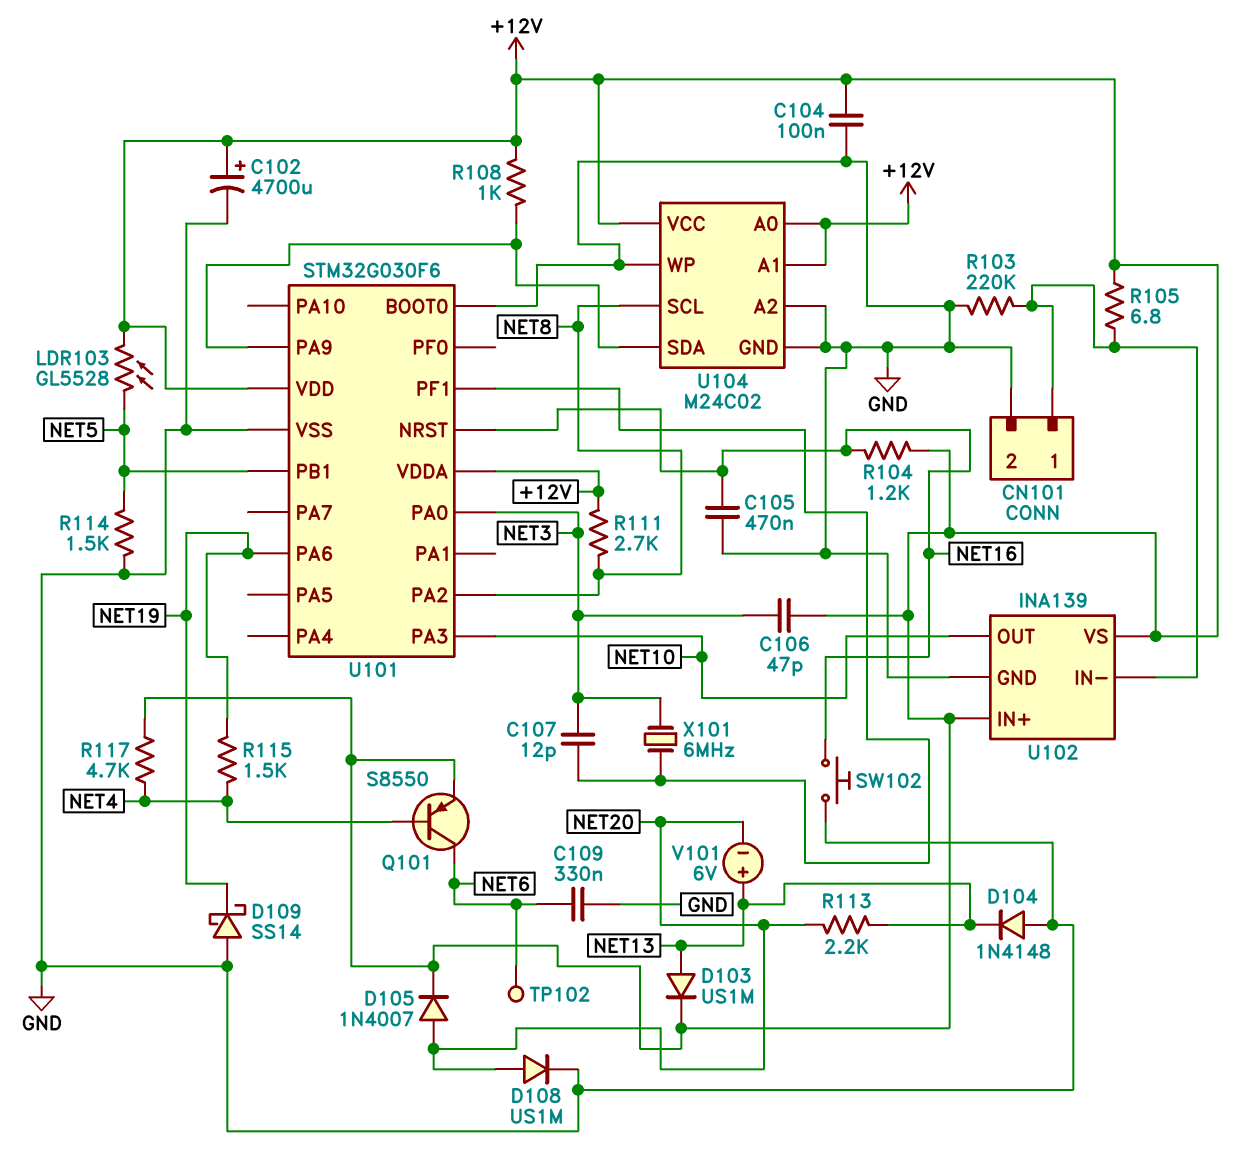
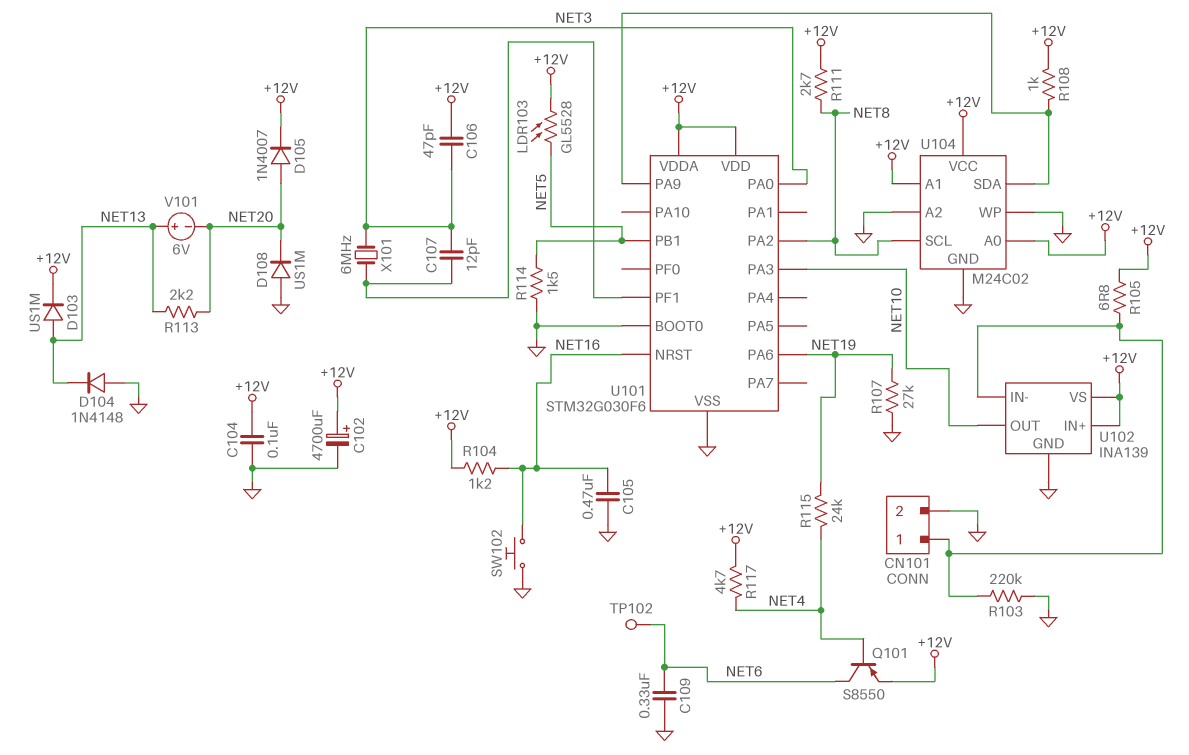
D108: diode US1M (A NET20, K GND) -> diode US1M (A GND, K NET20)
D109: schottky SS14 (A GND, K NET19) -> none
R107: none -> 27k (GND, NET19)
R115: 1.5k (NET4, NET19) -> 24k (NET4, NET19)

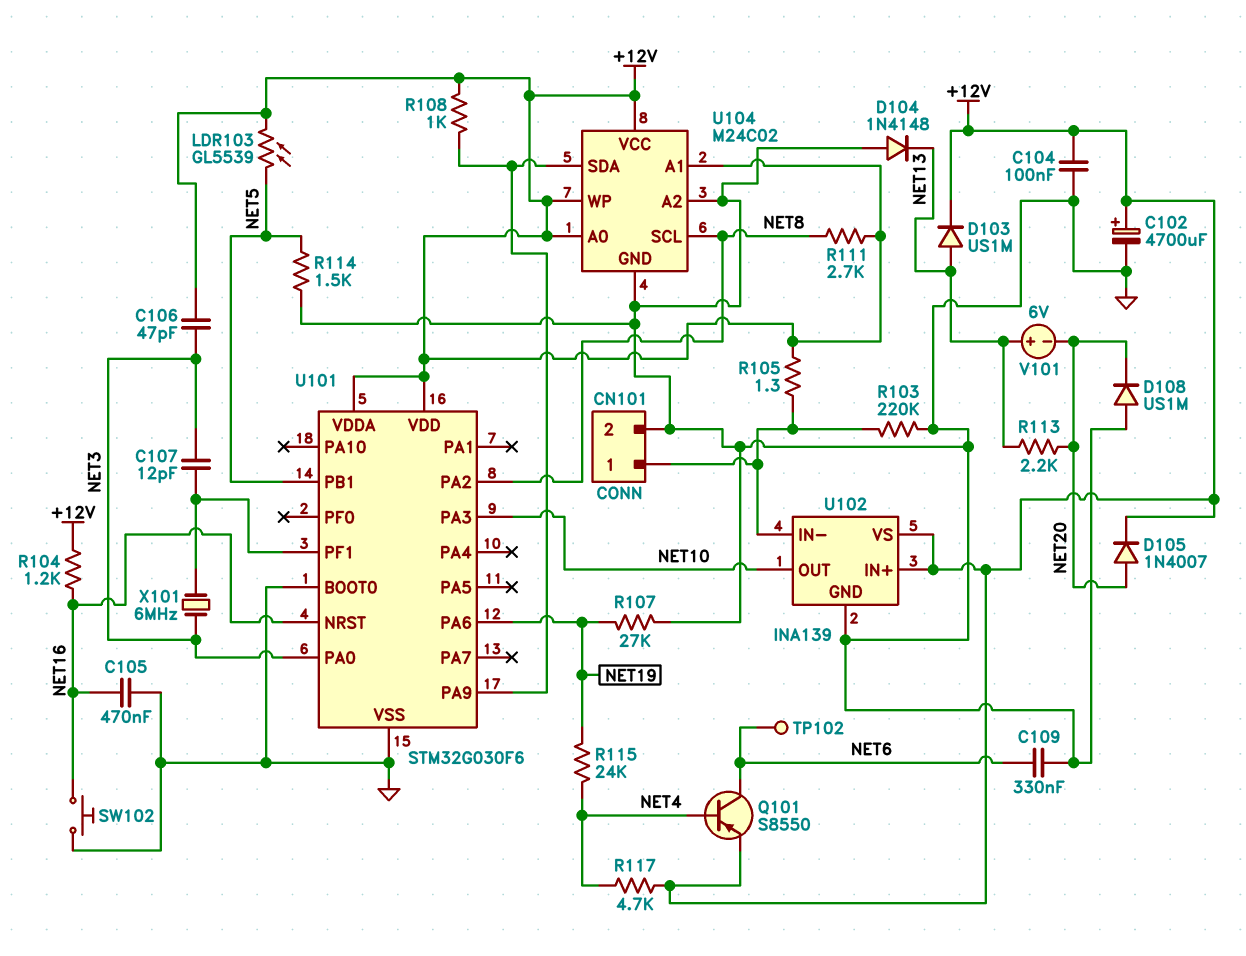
LDR103: GL5528 (+12V, NET5) -> GL5539 (+12V, NET5)
R105: 6.8 (+12V, CN101/1) -> 1.3 (+12V, CN101/1)
U104 pin WP: GND -> +12V

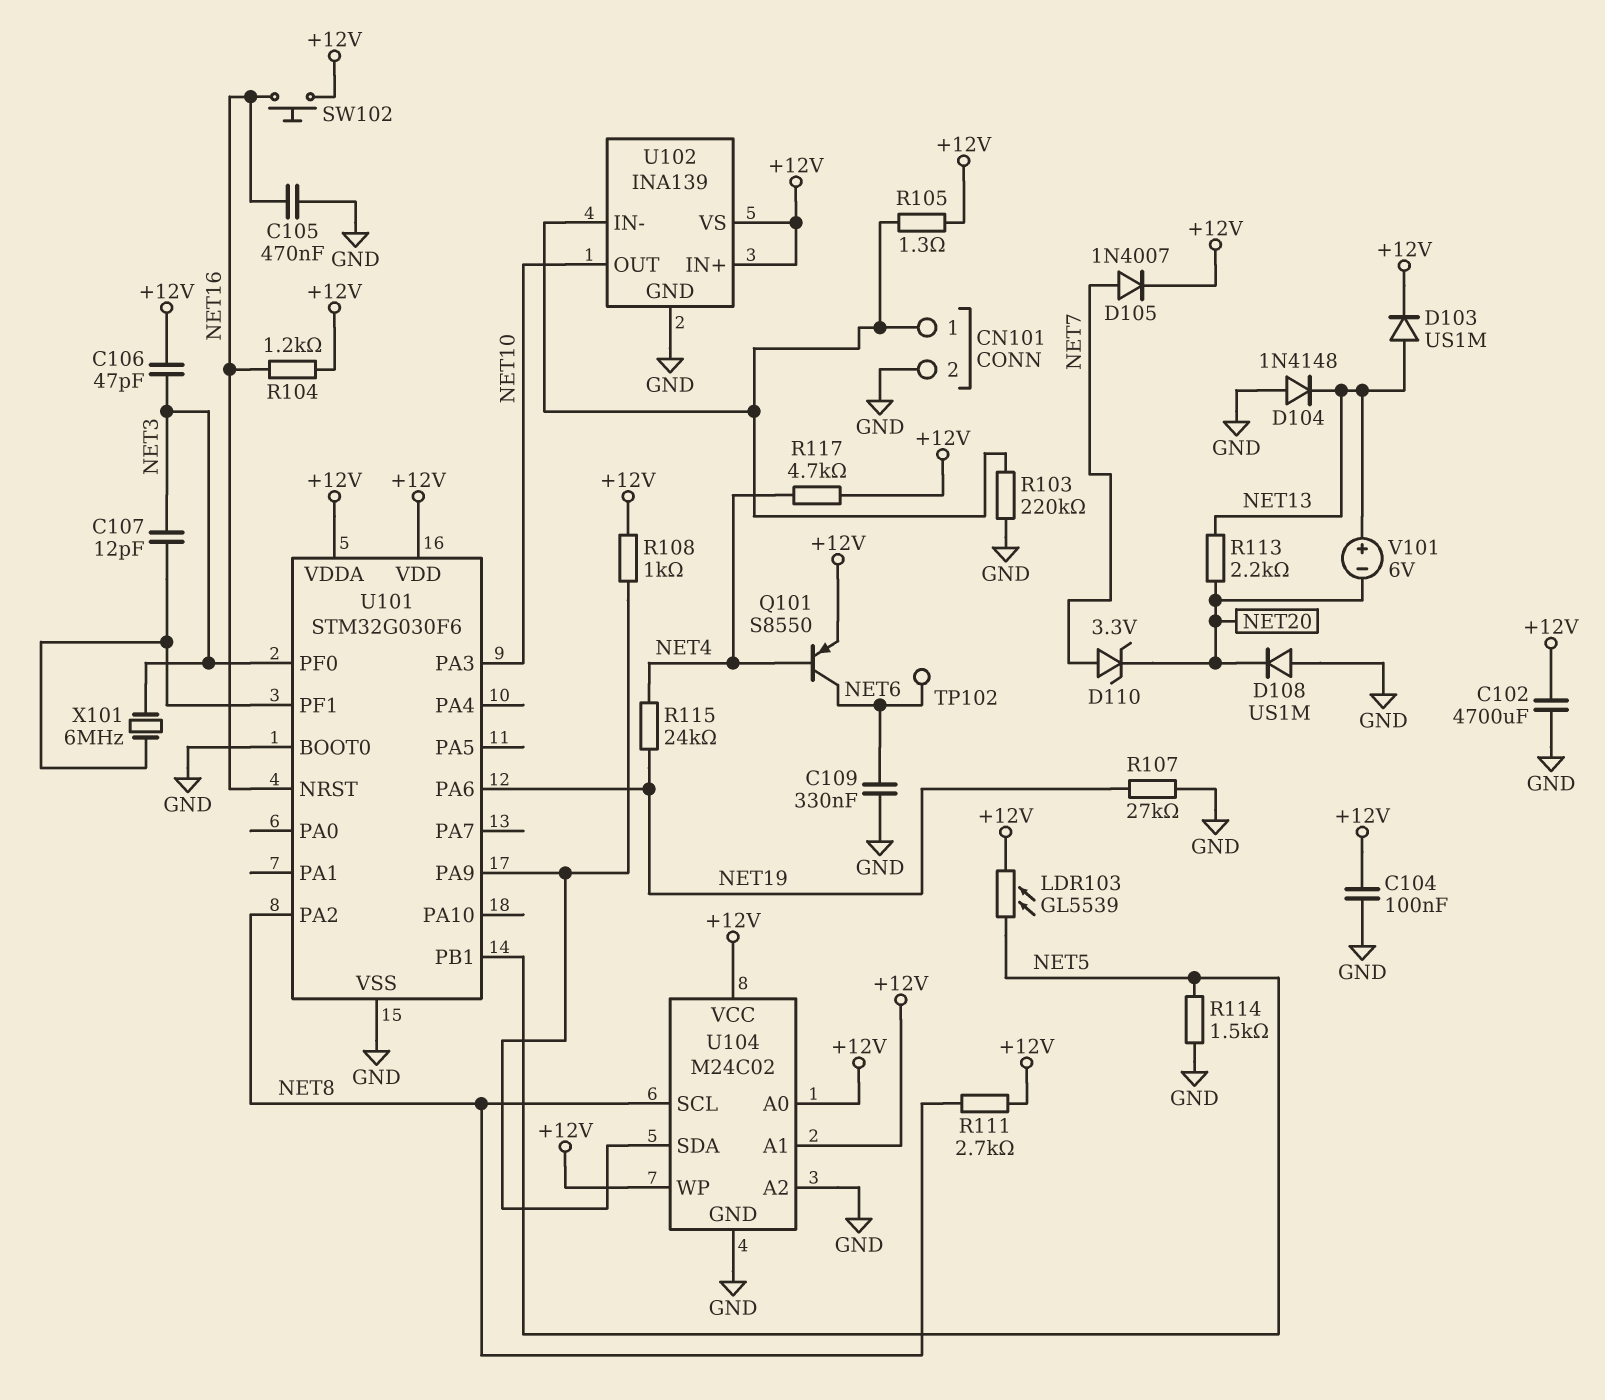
C102: 4700uF (plus +12V, minus GND) -> 4700uF (+12V, GND)
D105: diode 1N4007 (A NET20, K +12V) -> diode 1N4007 (A NET7, K +12V)
D110: none -> zener 3.3V (A NET7, K NET20)
SW102: button (GND, NET16) -> button (+12V, NET16)
U101 pin PA0: NET3 -> none
U101 pin PF0: none -> NET3

